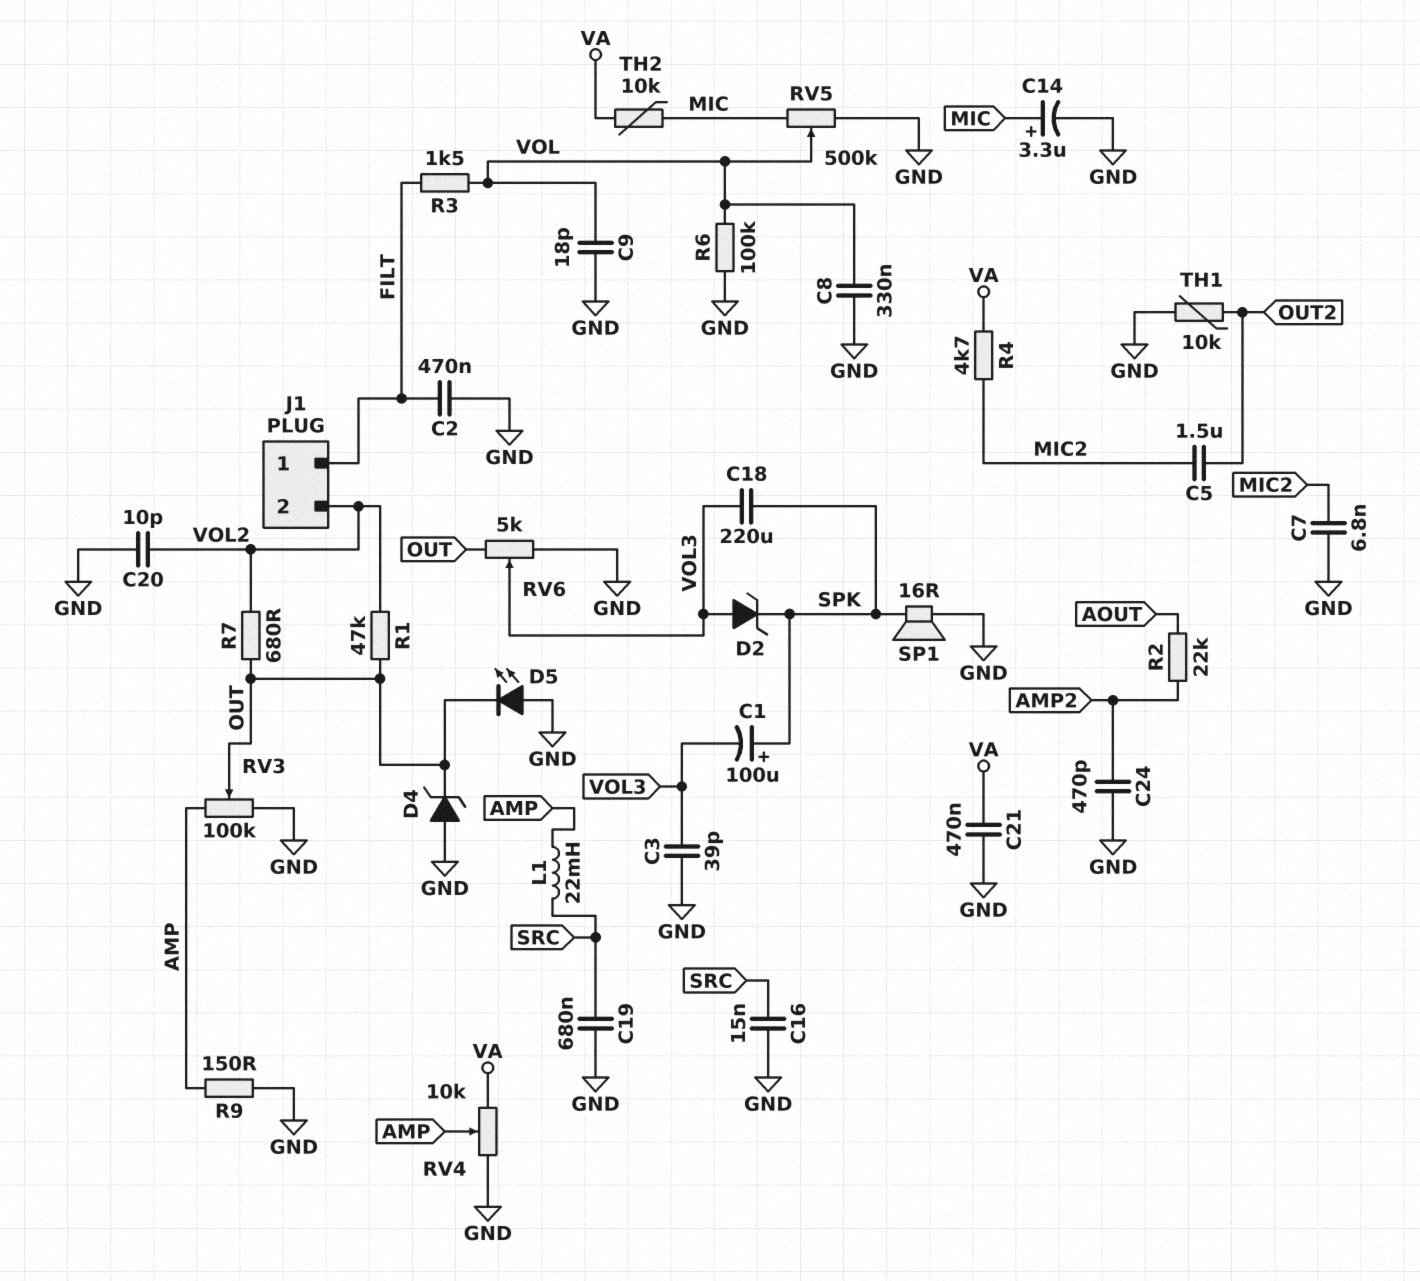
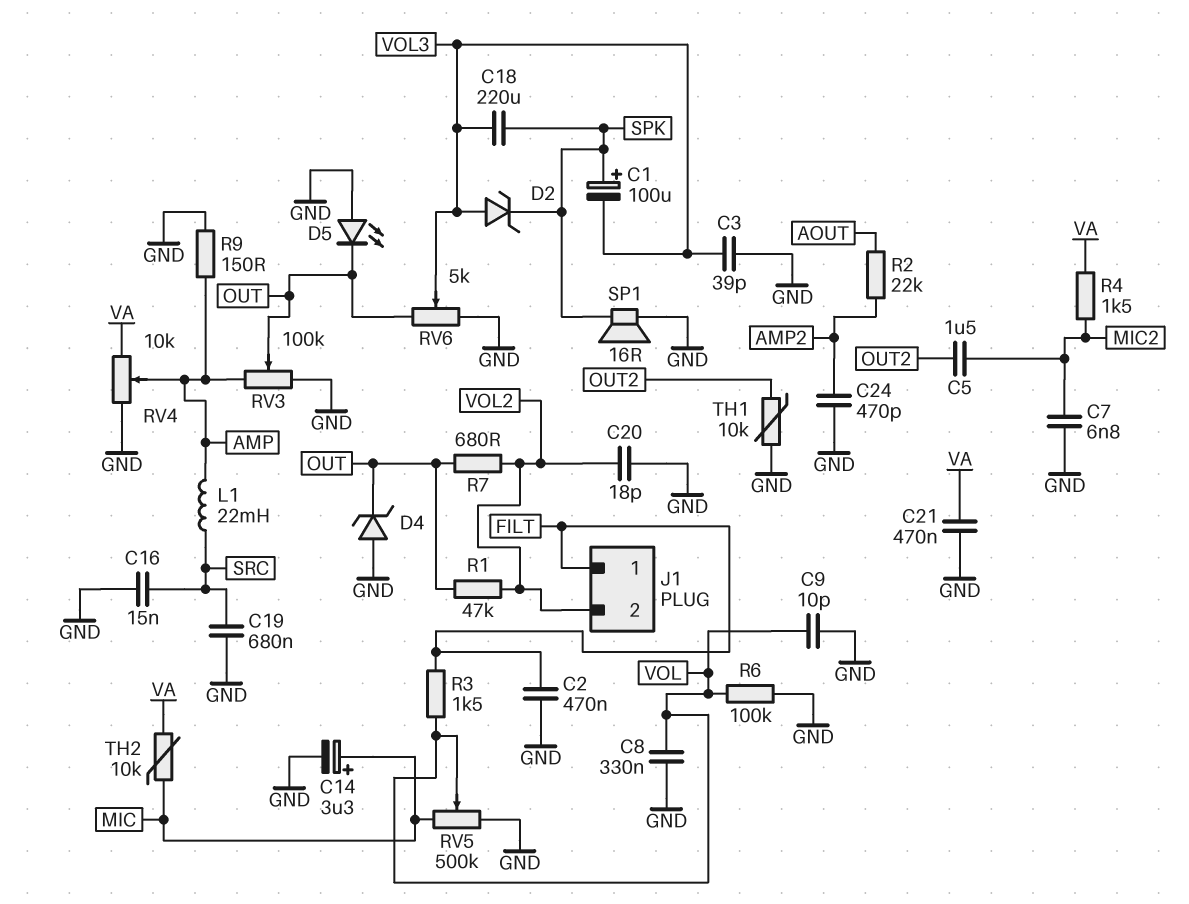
C9: 18pF (GND, VOL) -> 10pF (GND, VOL)
C20: 10pF (GND, VOL2) -> 18pF (GND, VOL2)
R4: 4.7k (MIC2, VA) -> 1.5k (MIC2, VA)

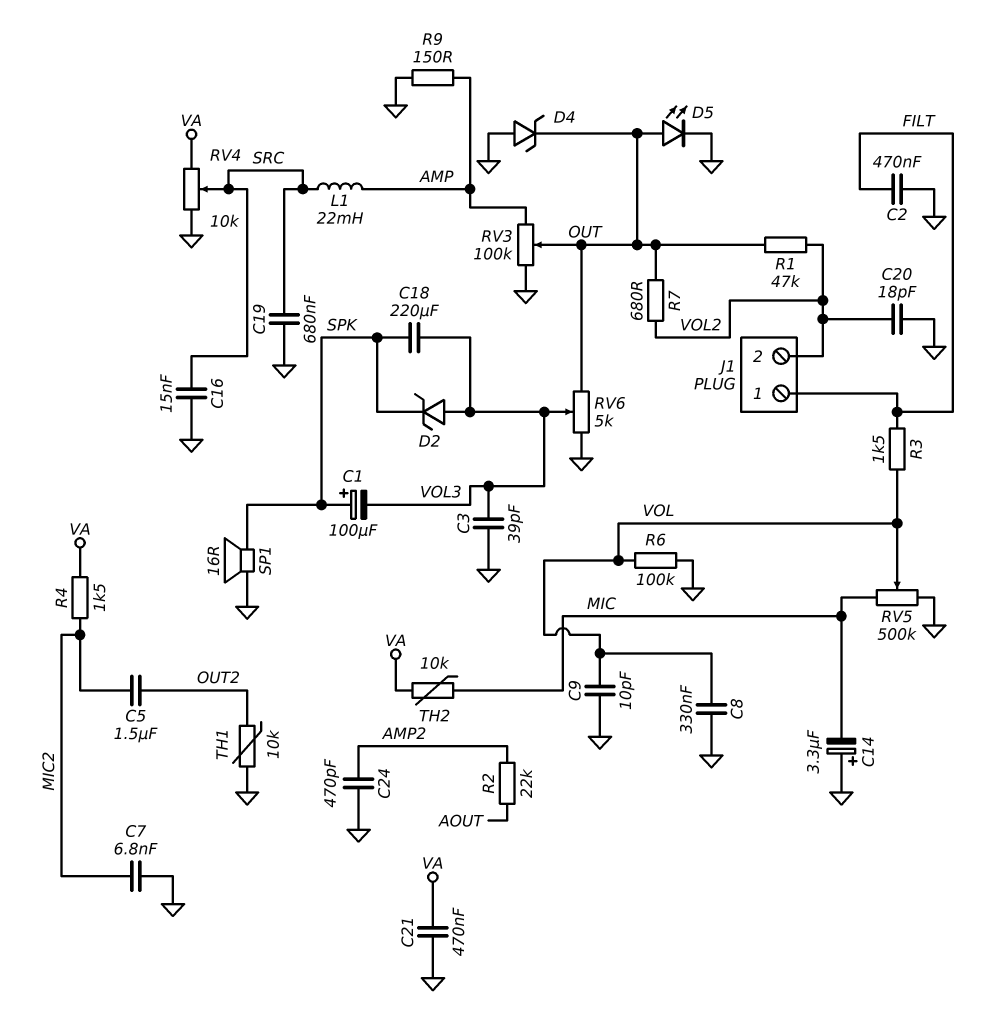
C14: 3.3uF (plus MIC, minus GND) -> 3.3uF (plus GND, minus MIC)
D5: LED (A GND, K OUT) -> LED (A OUT, K GND)
RV4: 10k (GND, VA, wiper AMP) -> 10k (GND, VA, wiper SRC)

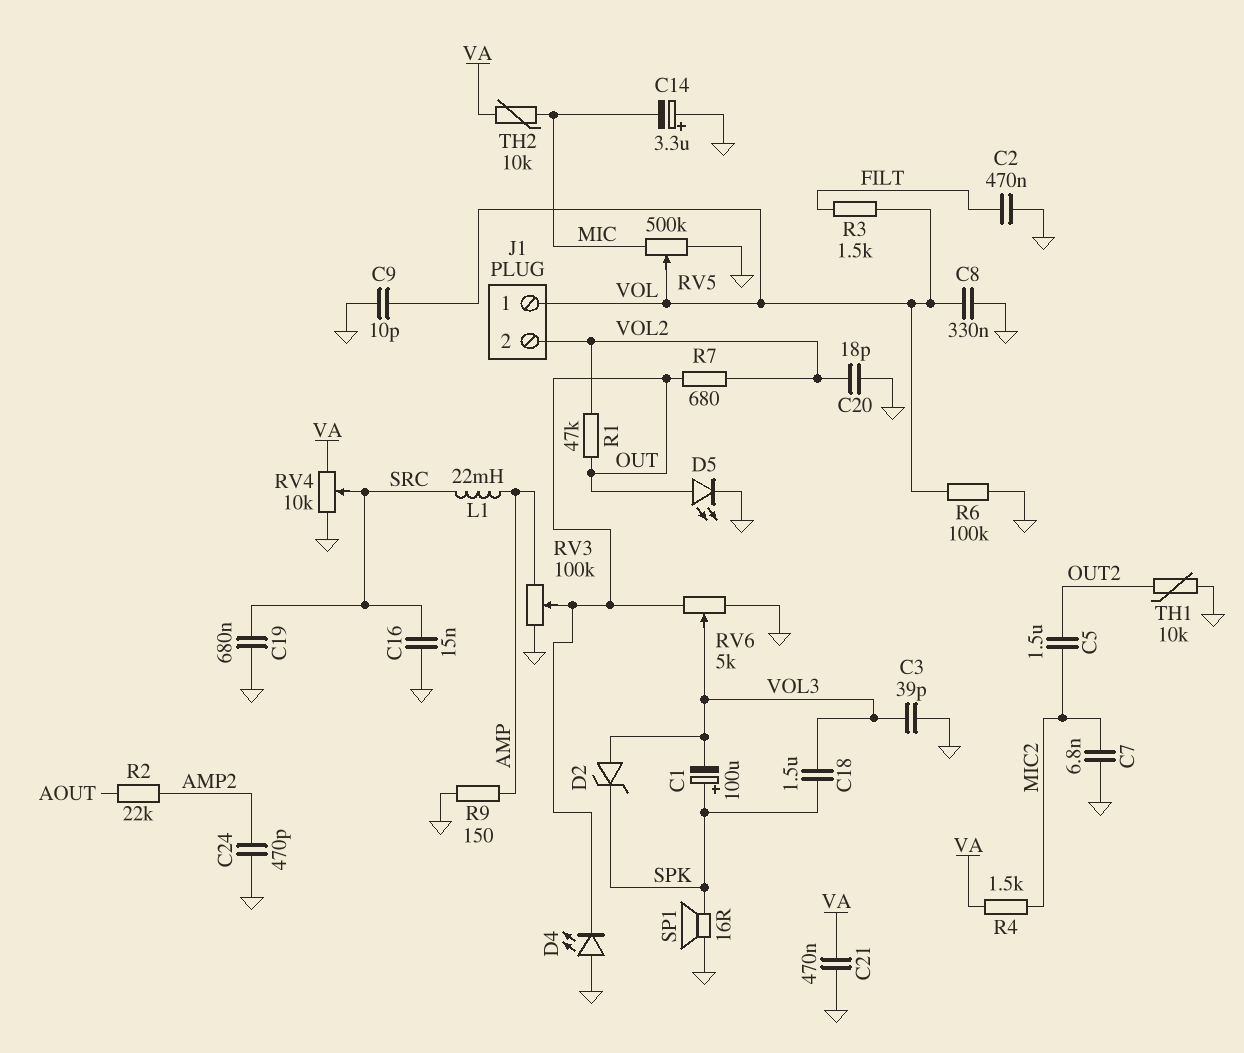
C18: 220uF (SPK, VOL3) -> 1.5uF (SPK, VOL3)
D4: zener (A GND, K OUT) -> LED (A GND, K OUT)
J1 pin 1: FILT -> VOL

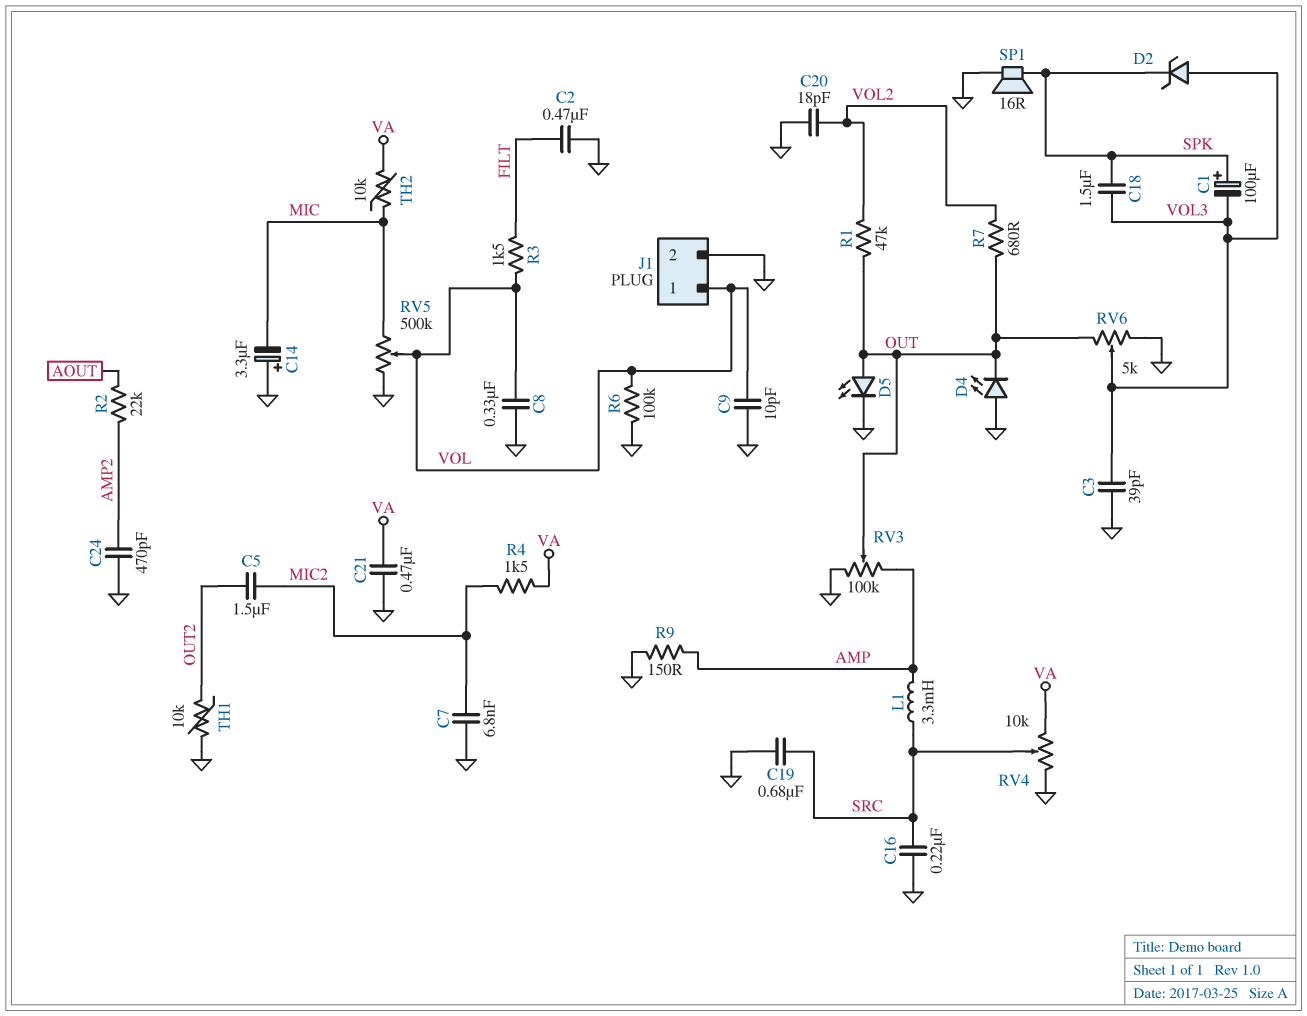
C16: 15nF (GND, SRC) -> 220nF (GND, SRC)
J1 pin 2: VOL2 -> GND
L1: 22mH (AMP, SRC) -> 3.3mH (AMP, SRC)

